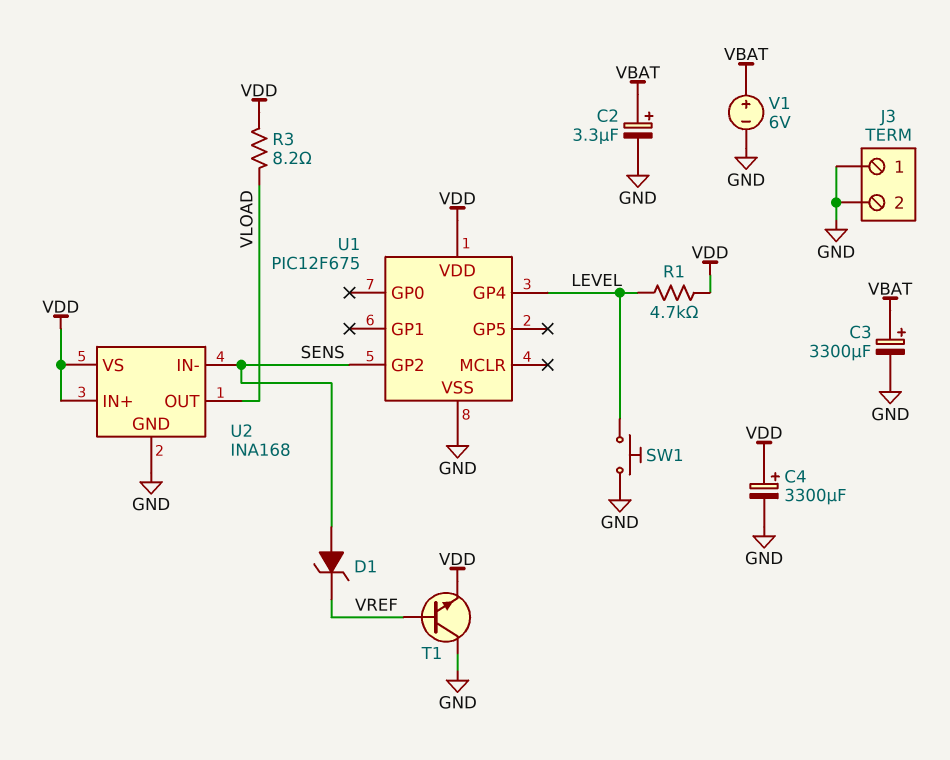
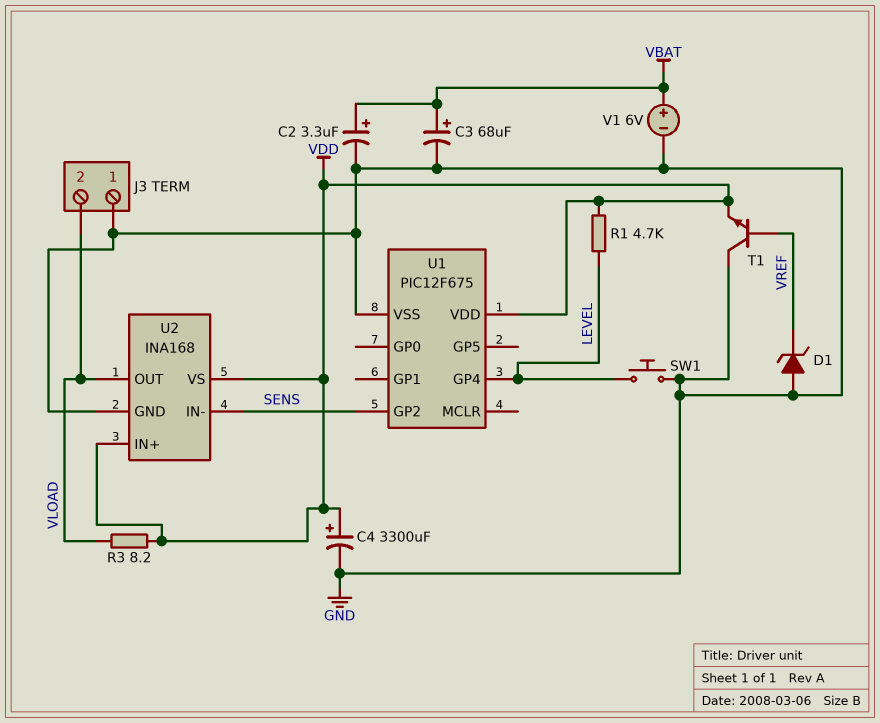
C3: 3300uF (plus VBAT, minus GND) -> 68uF (plus VBAT, minus GND)
D1: zener (A SENS, K VREF) -> zener (A GND, K VREF)
J3 pin 2: GND -> VLOAD

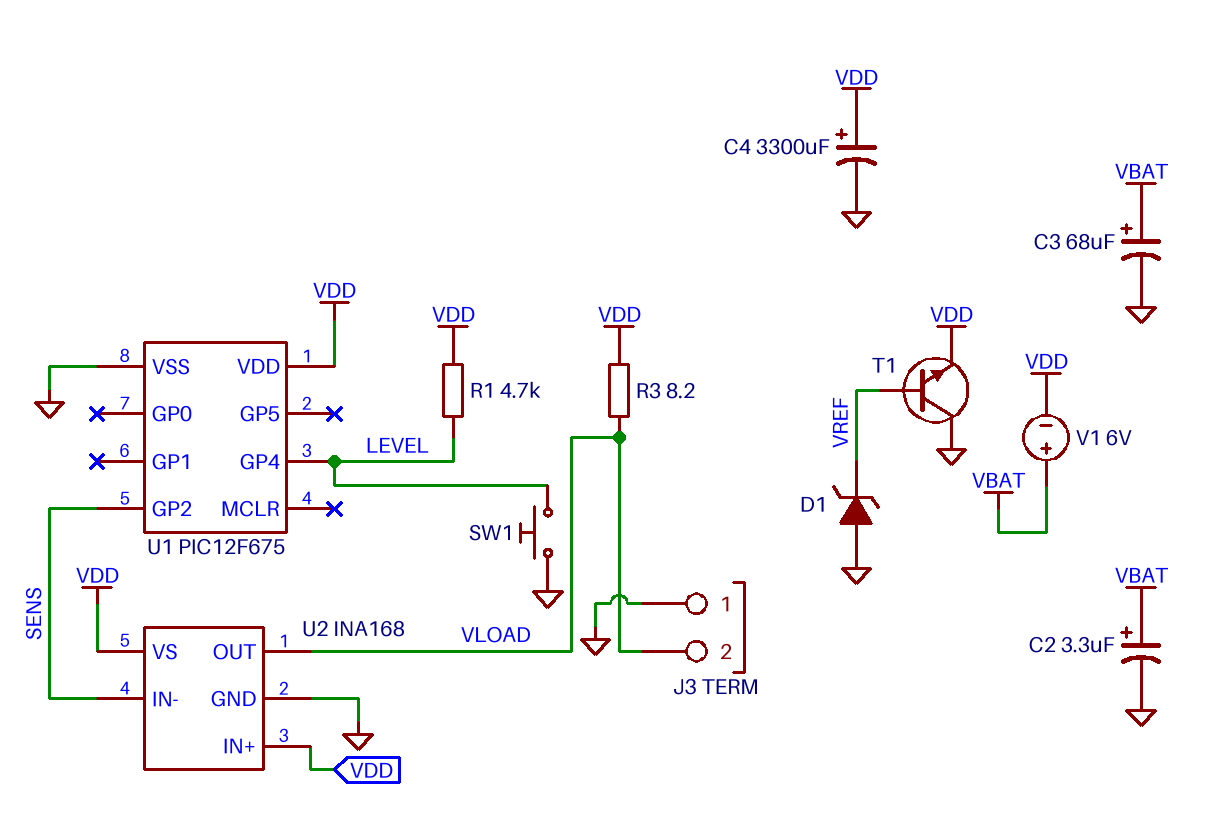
V1: 6V (plus VBAT, minus GND) -> 6V (plus VBAT, minus VDD)

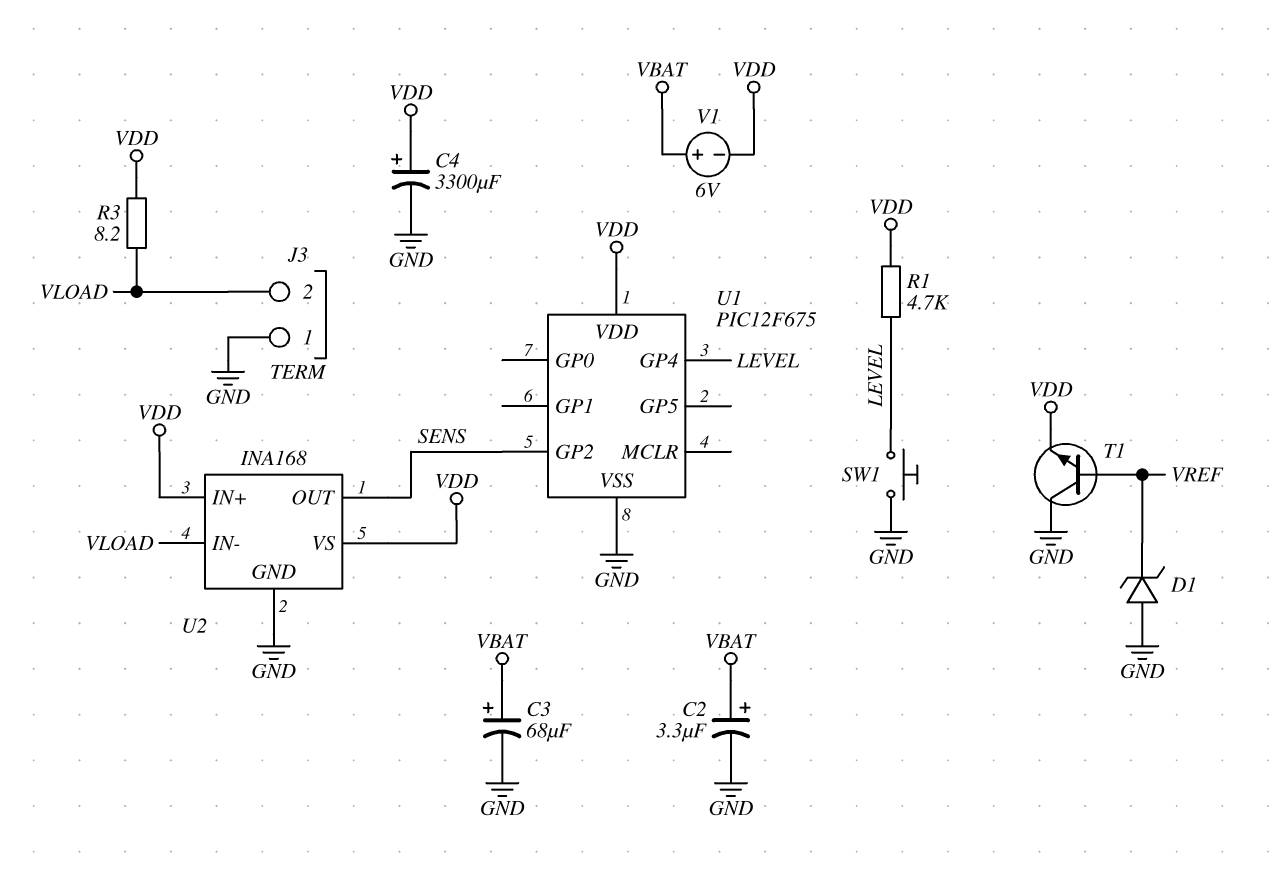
U2 pin IN-: SENS -> VLOAD
U2 pin OUT: VLOAD -> SENS

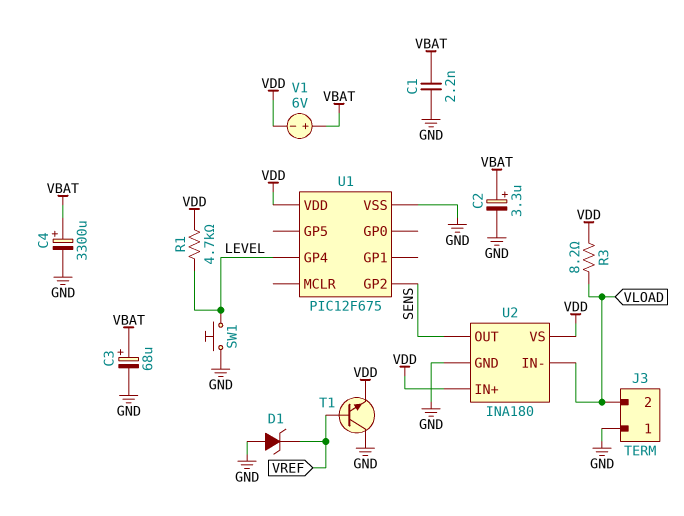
C1: none -> 2.2nF (GND, VBAT)
C4: 3300uF (plus VDD, minus GND) -> 3300uF (plus VBAT, minus GND)
U2: INA168 -> INA180

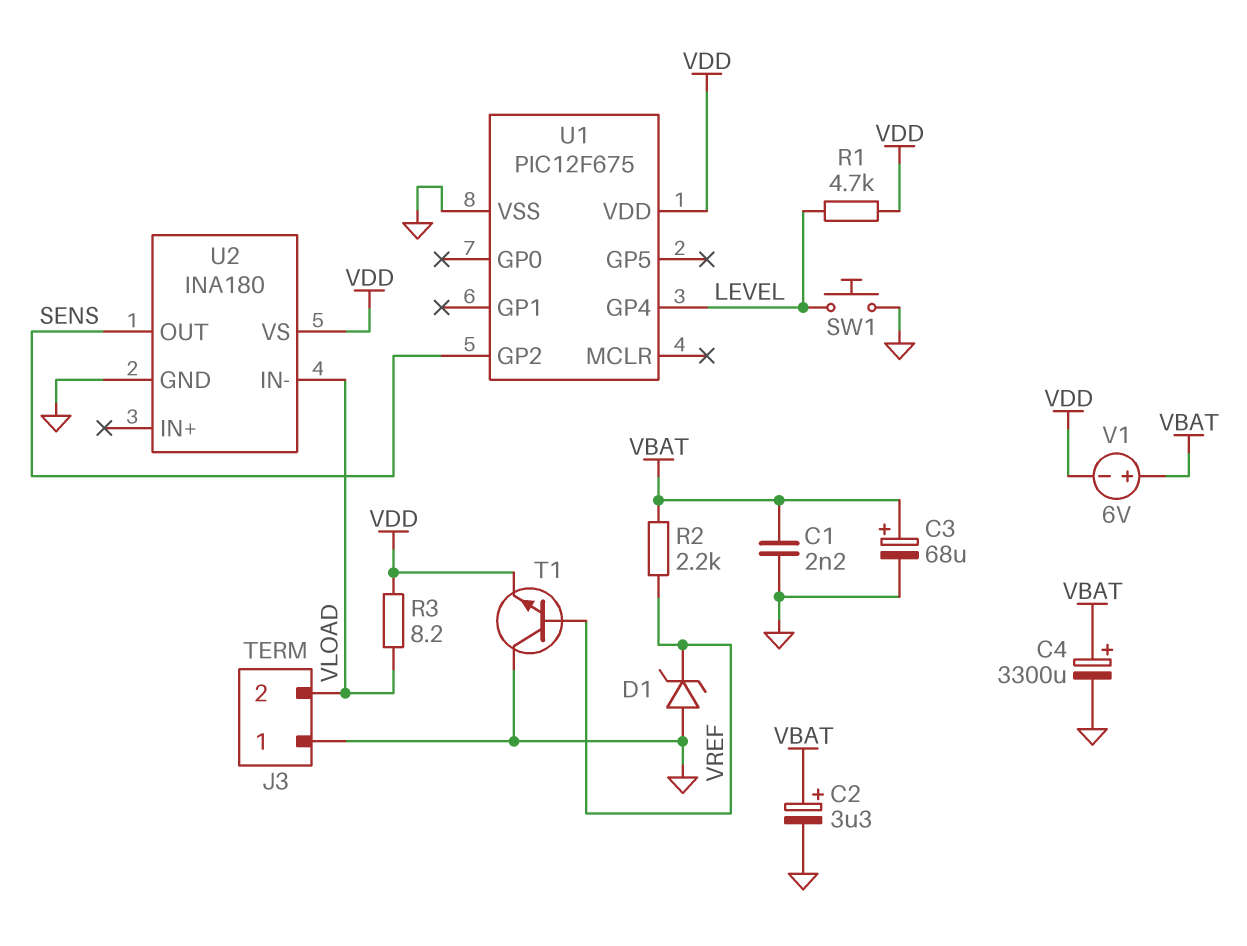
R2: none -> 2.2k (VBAT, VREF)
U2 pin IN+: VDD -> none

